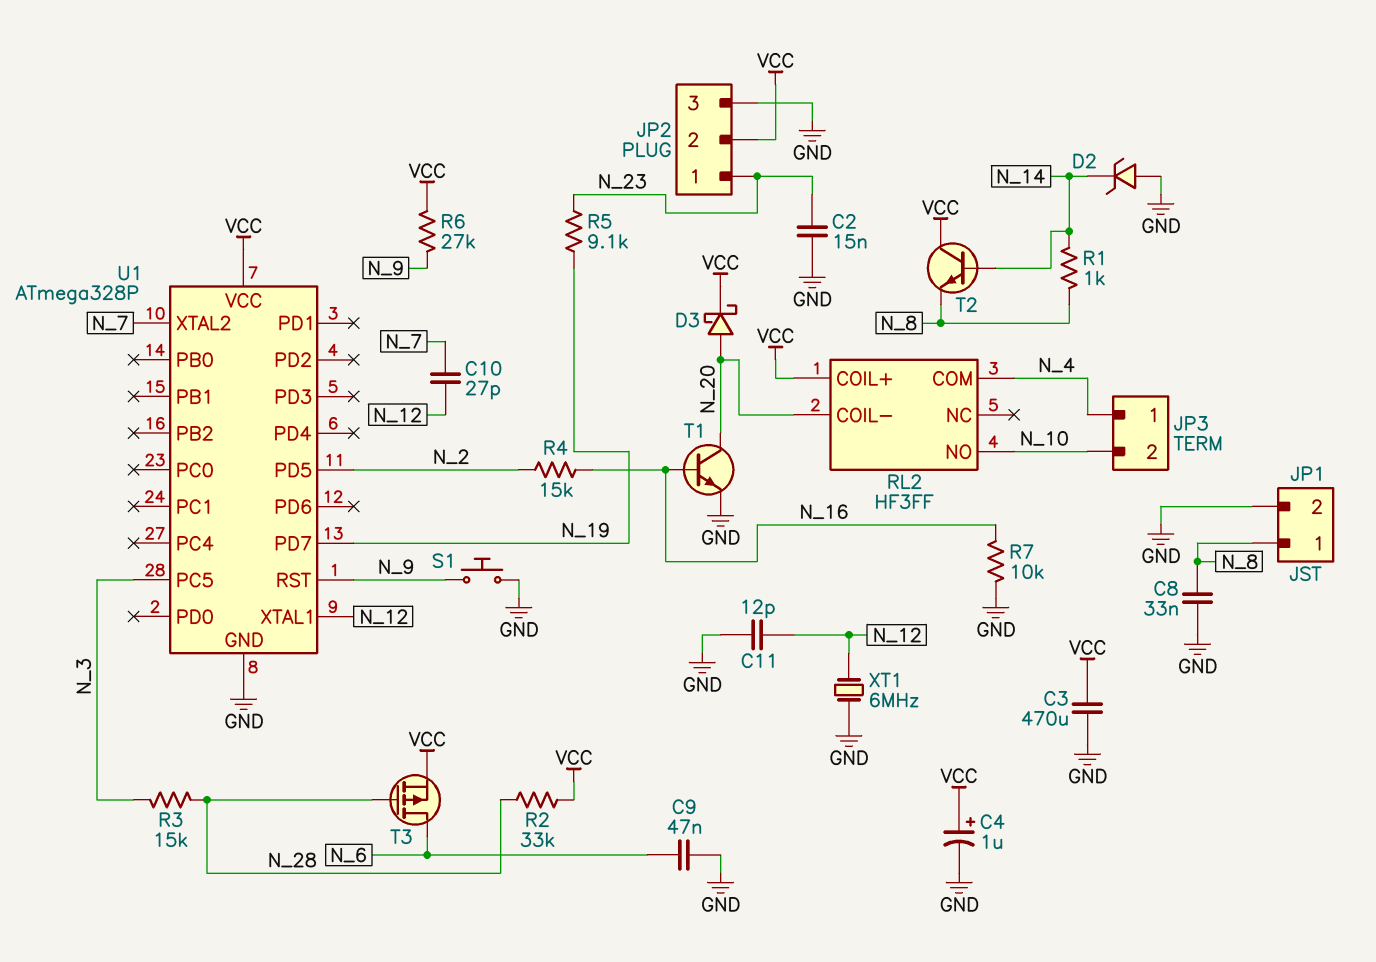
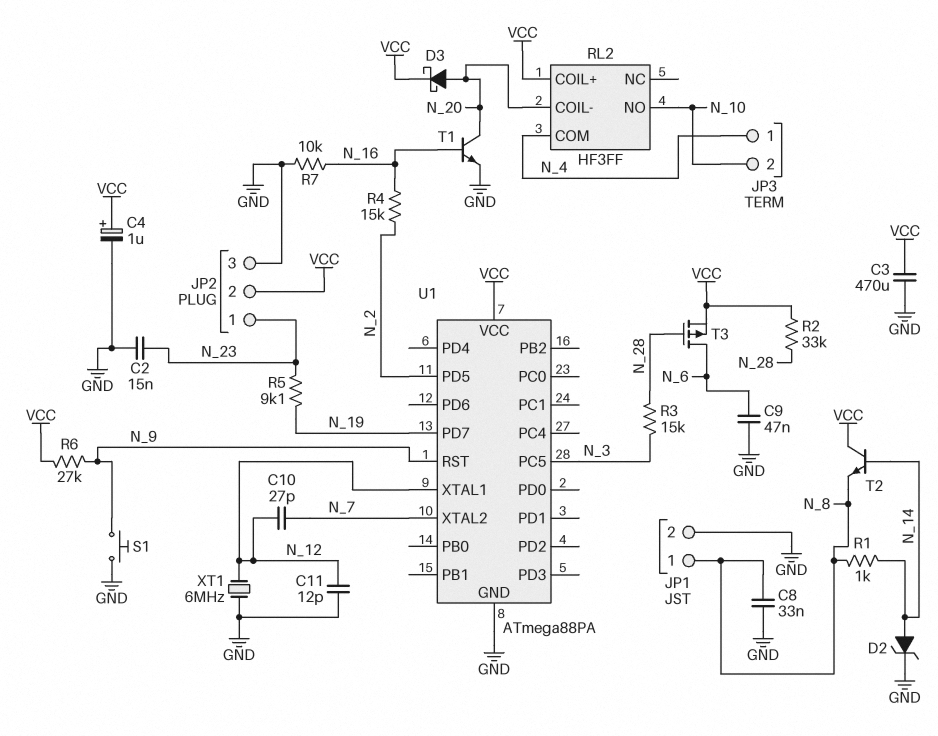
D2: zener (A GND, K N_14) -> zener (A N_14, K GND)
U1: ATmega328P -> ATmega88PA

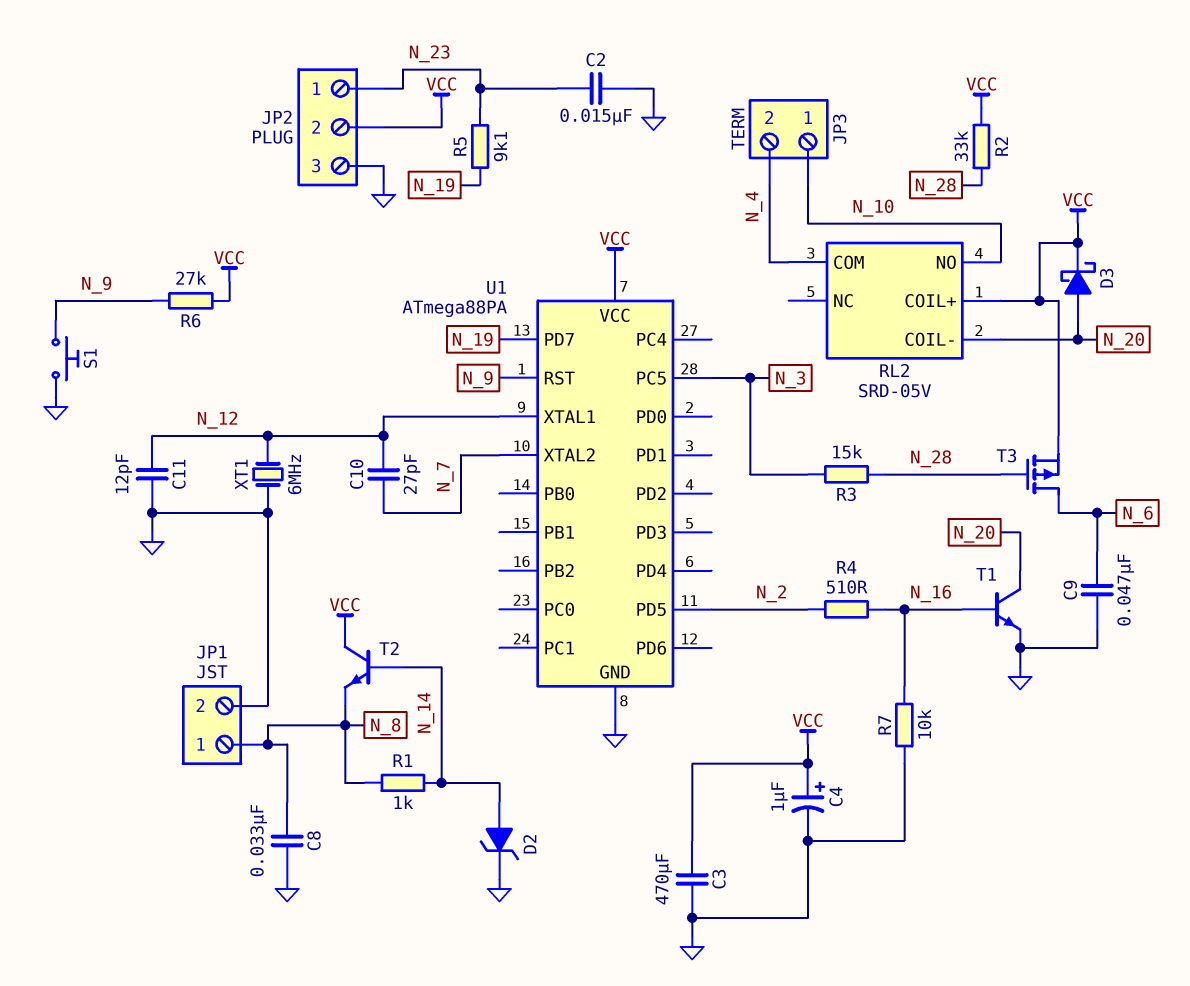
JP3 pin 1: N_4 -> N_10
JP3 pin 2: N_10 -> N_4
R4: 15k (N_2, N_16) -> 510 (N_2, N_16)
RL2: HF3FF -> SRD-05V

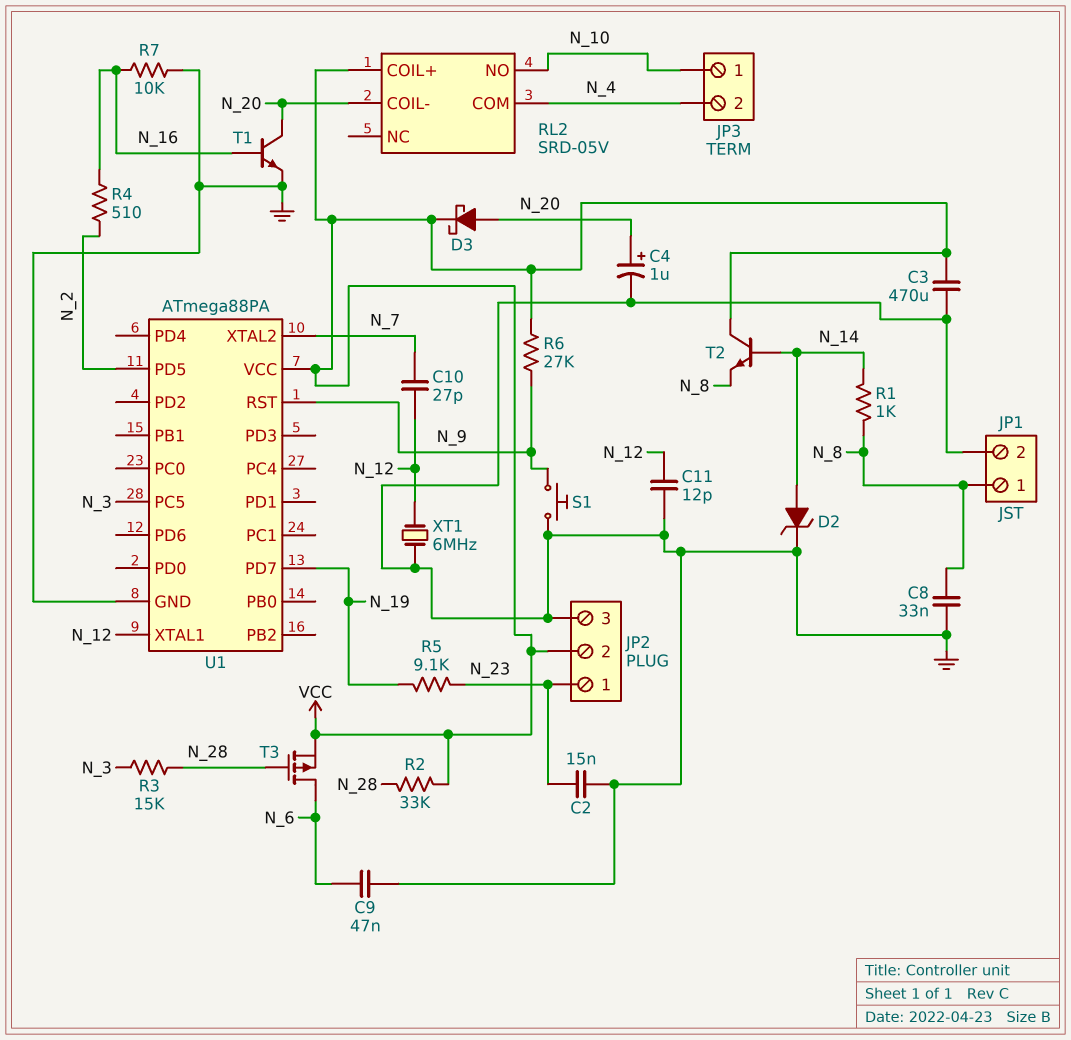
C4: 1uF (plus VCC, minus GND) -> 1uF (plus N_20, minus GND)

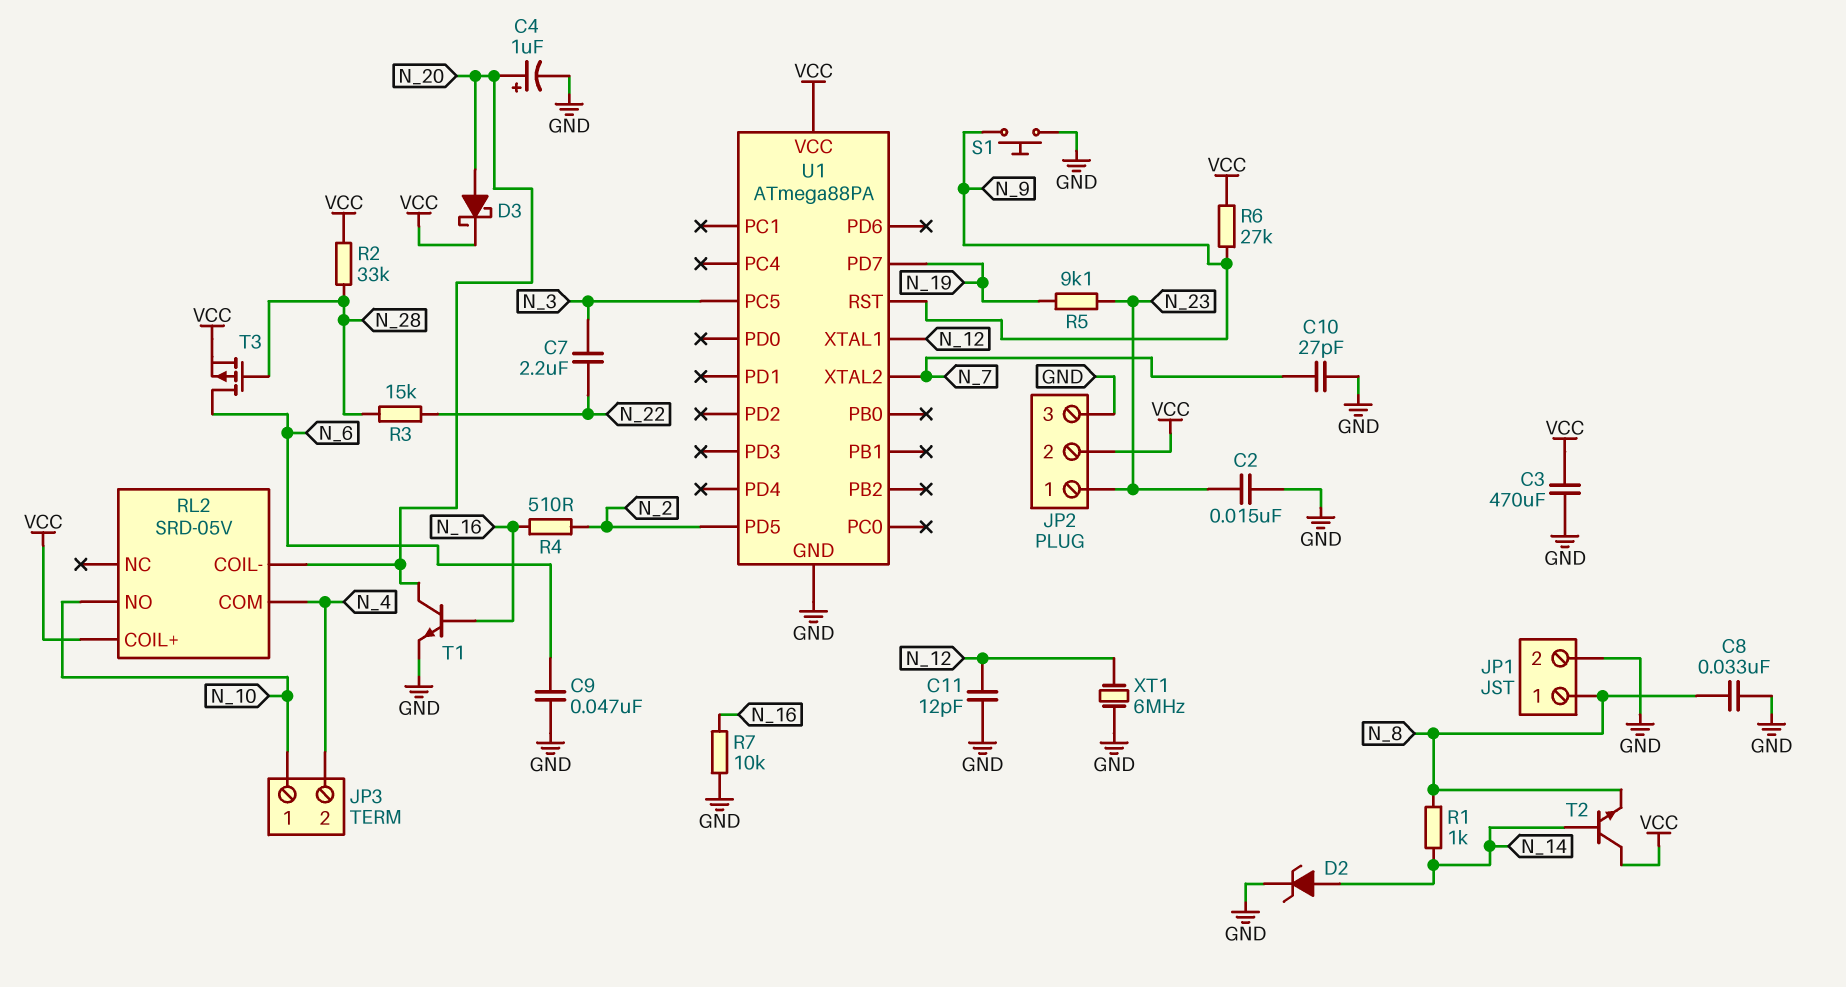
C7: none -> 2.2uF (N_3, N_22)
C10: 27pF (N_7, N_12) -> 27pF (GND, N_7)
R3: 15k (N_3, N_28) -> 15k (N_22, N_28)

